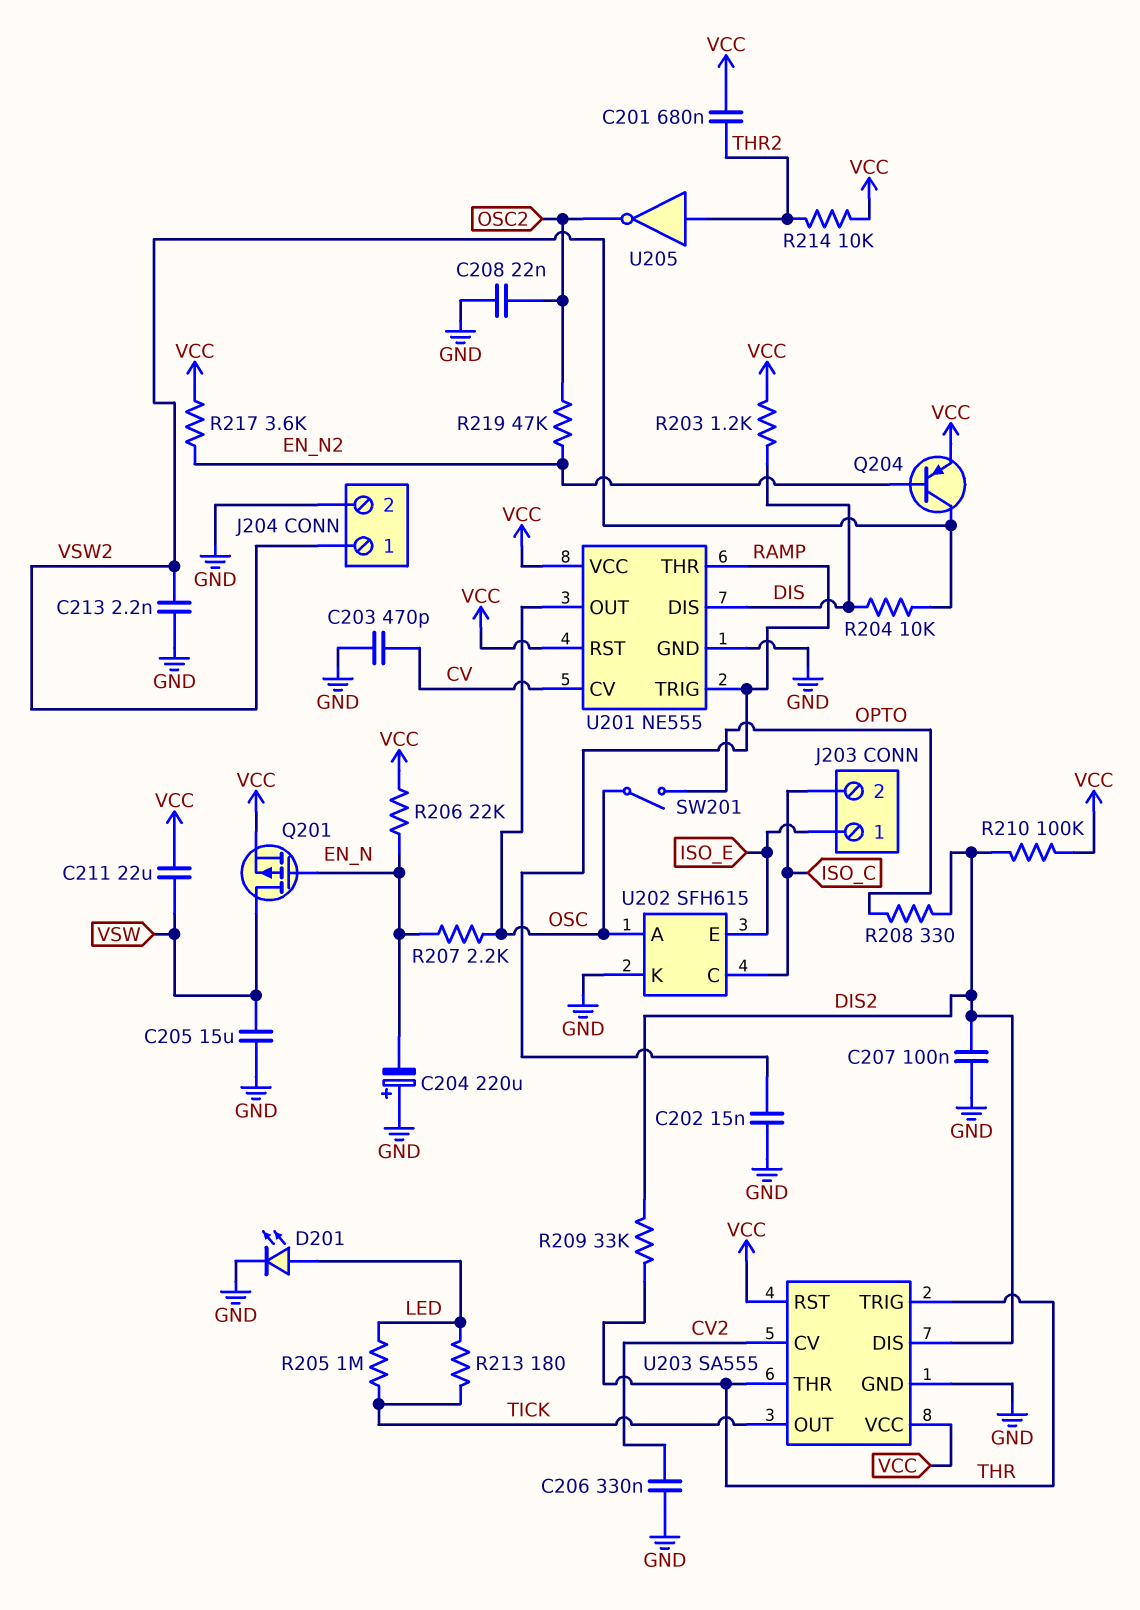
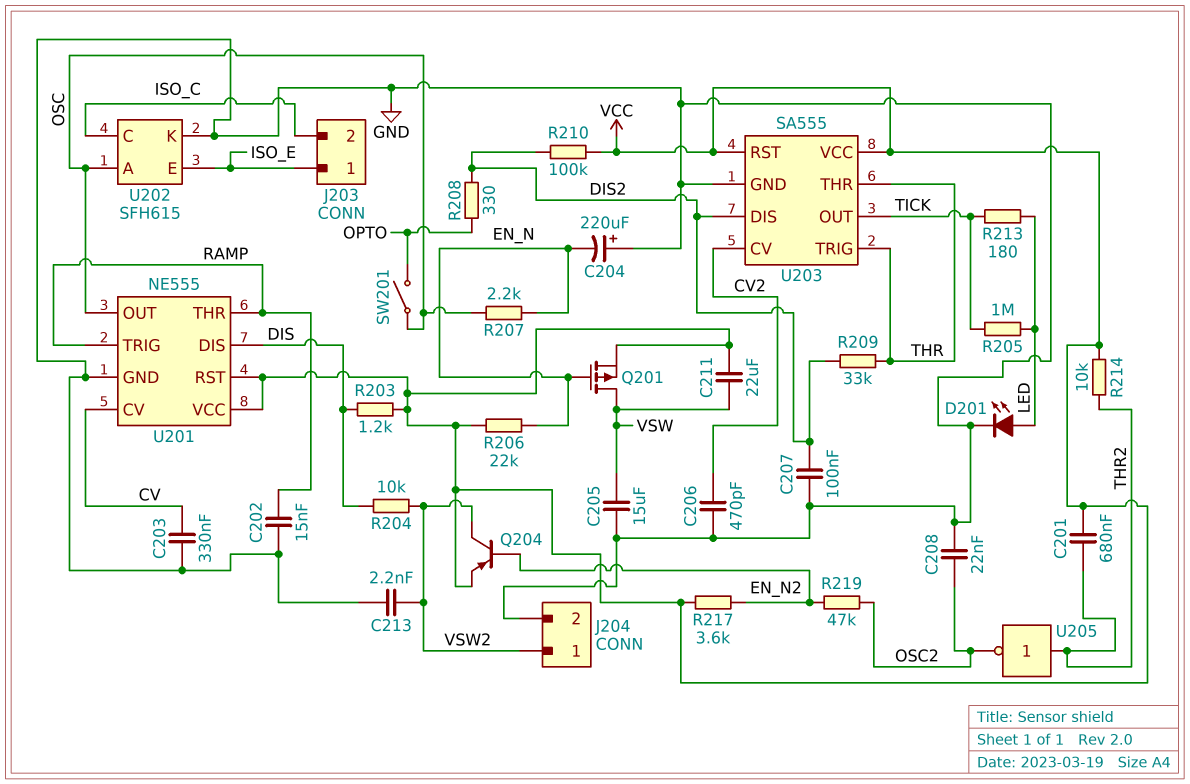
C203: 470pF (CV, GND) -> 330nF (CV, GND)
C206: 330nF (CV2, GND) -> 470pF (CV2, GND)

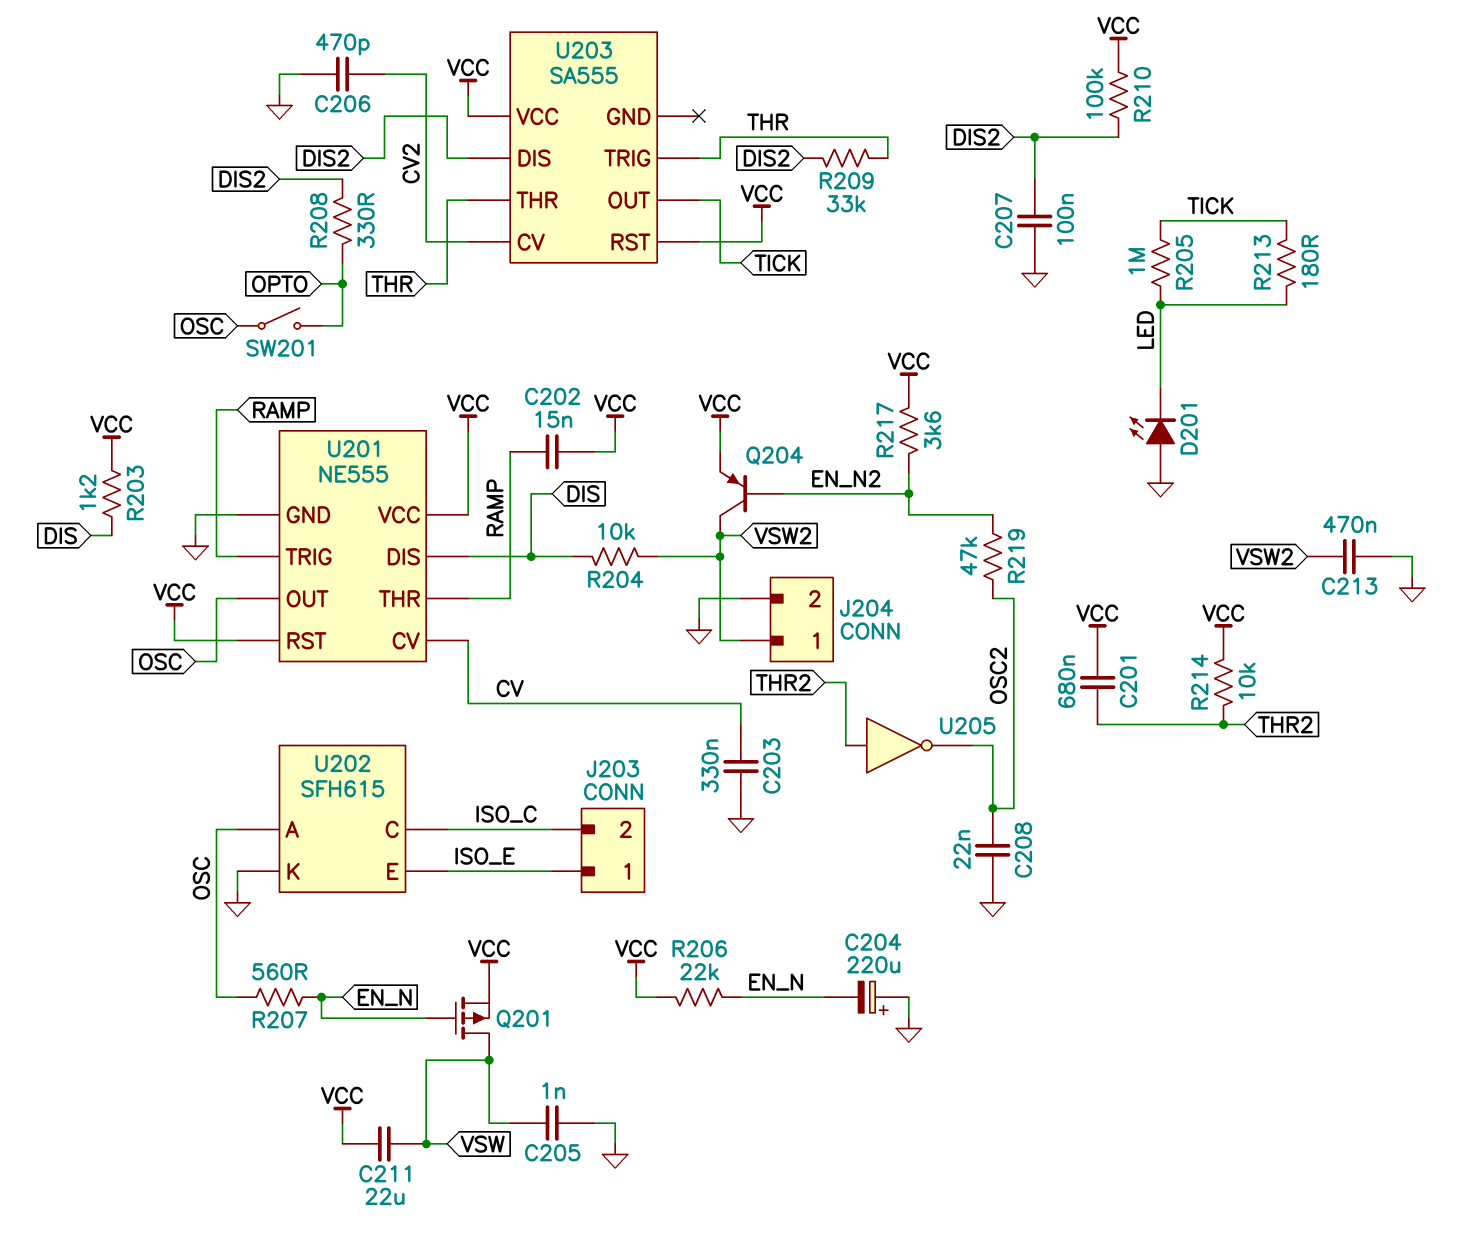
C202: 15nF (GND, RAMP) -> 15nF (RAMP, VCC)
C205: 15uF (GND, VSW) -> 1nF (GND, VSW)
C213: 2.2nF (GND, VSW2) -> 470nF (GND, VSW2)
D201: LED (A LED, K GND) -> LED (A GND, K LED)
R207: 2.2k (EN_N, OSC) -> 560 (EN_N, OSC)
U203 pin GND: GND -> none

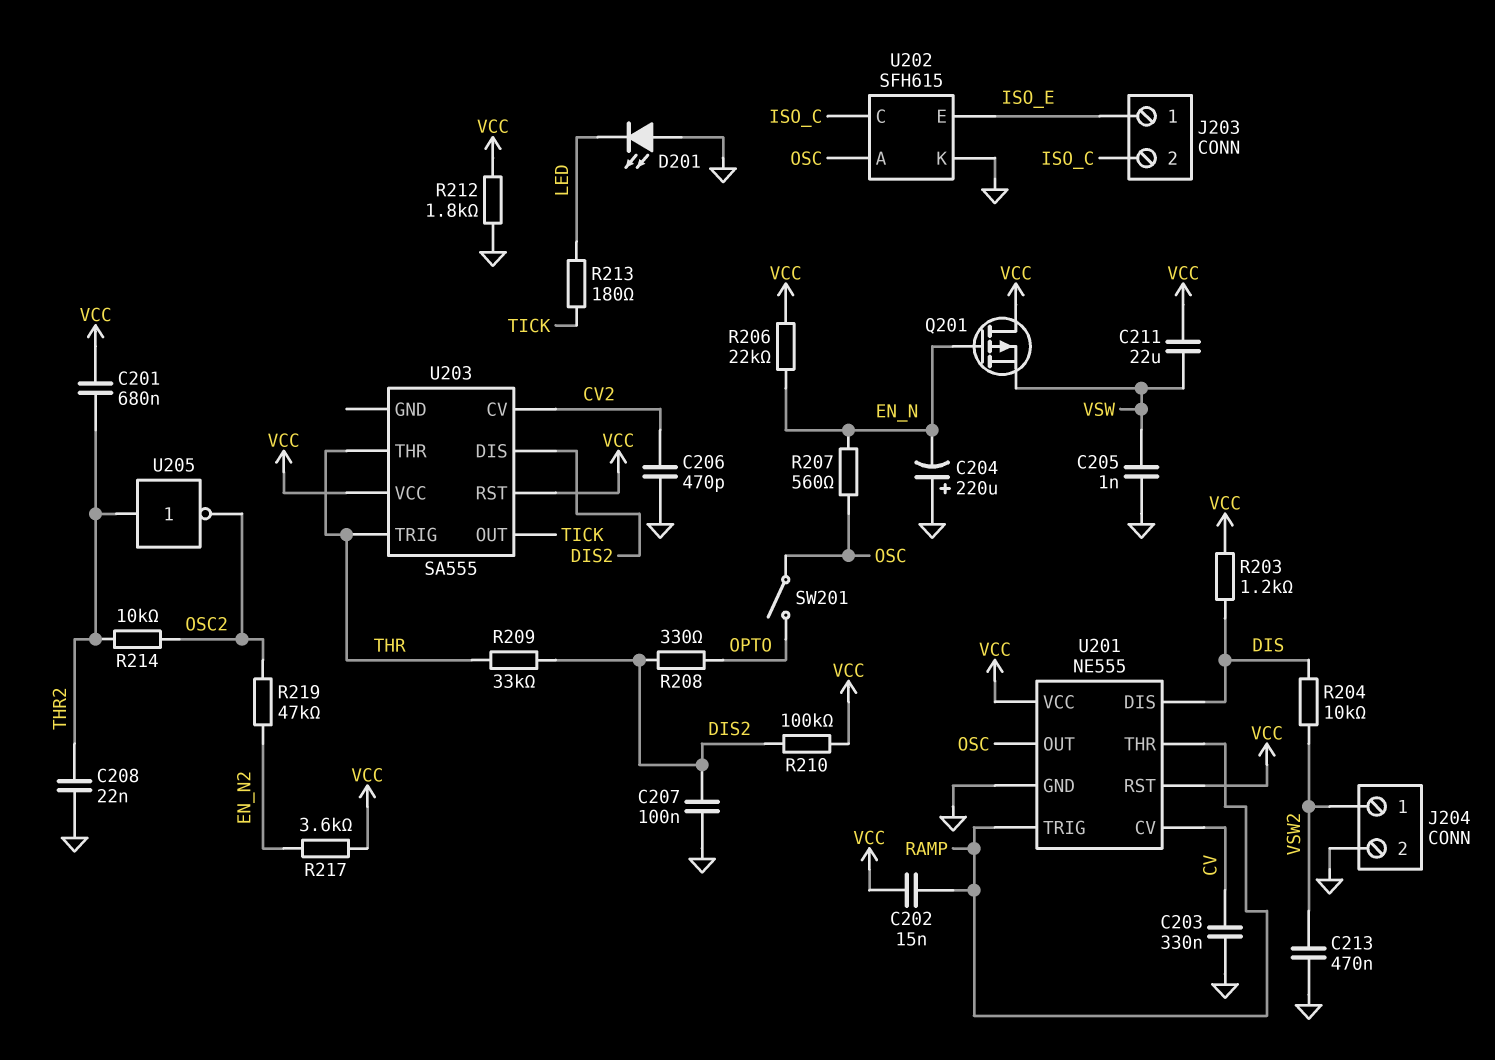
C208: 22nF (GND, OSC2) -> 22nF (GND, THR2)
Q201: PMOS (G EN_N, D VSW, S VCC) -> PMOS (G EN_N, D VCC, S VSW)
Q204: PNP (B EN_N2, C VSW2, E VCC) -> none
R205: 1M (LED, TICK) -> none
R212: none -> 1.8k (GND, VCC)
R214: 10k (THR2, VCC) -> 10k (OSC2, THR2)

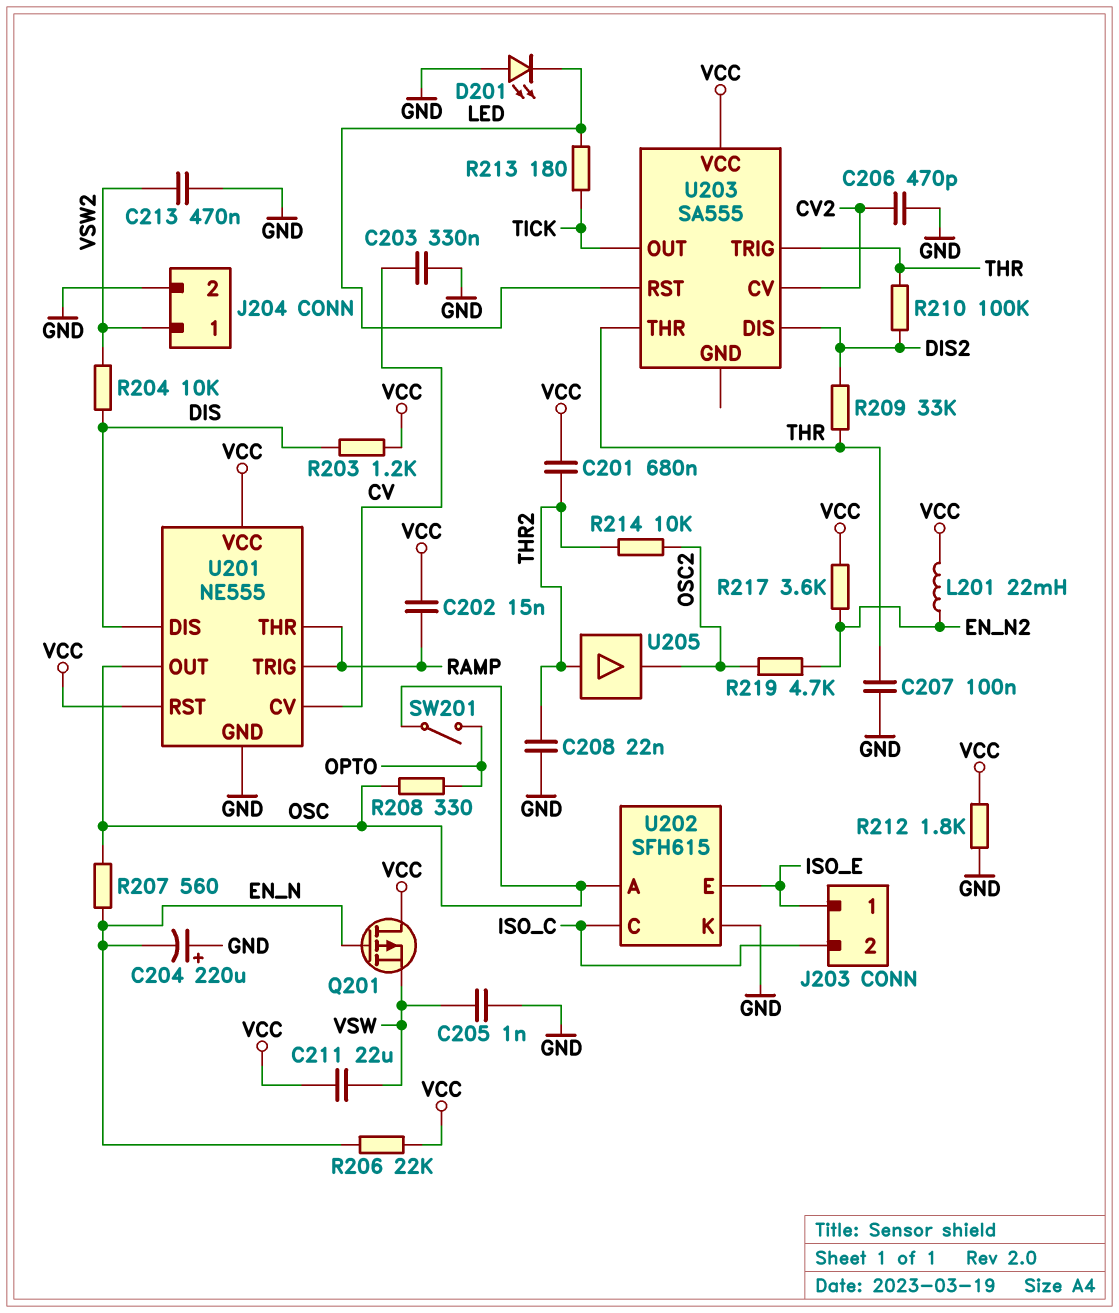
C207: 100nF (DIS2, GND) -> 100nF (GND, THR)
L201: none -> 22mH (EN_N2, VCC)
R208: 330 (DIS2, OPTO) -> 330 (OPTO, OSC)
R210: 100k (DIS2, VCC) -> 100k (DIS2, THR)
R219: 47k (EN_N2, OSC2) -> 4.7k (EN_N2, OSC2)
U203 pin RST: VCC -> LED
U205: NOT (in THR2, out OSC2) -> buffer (in THR2, out OSC2)

